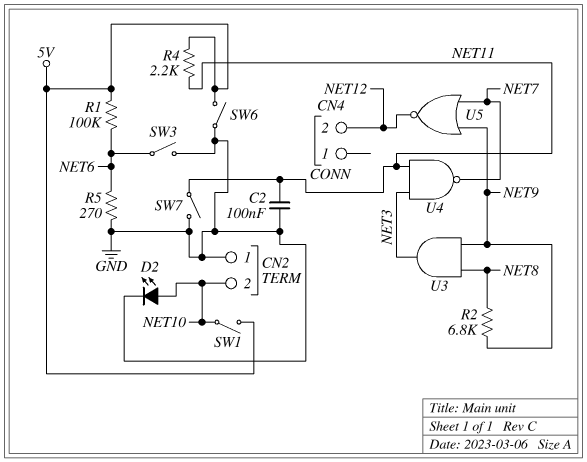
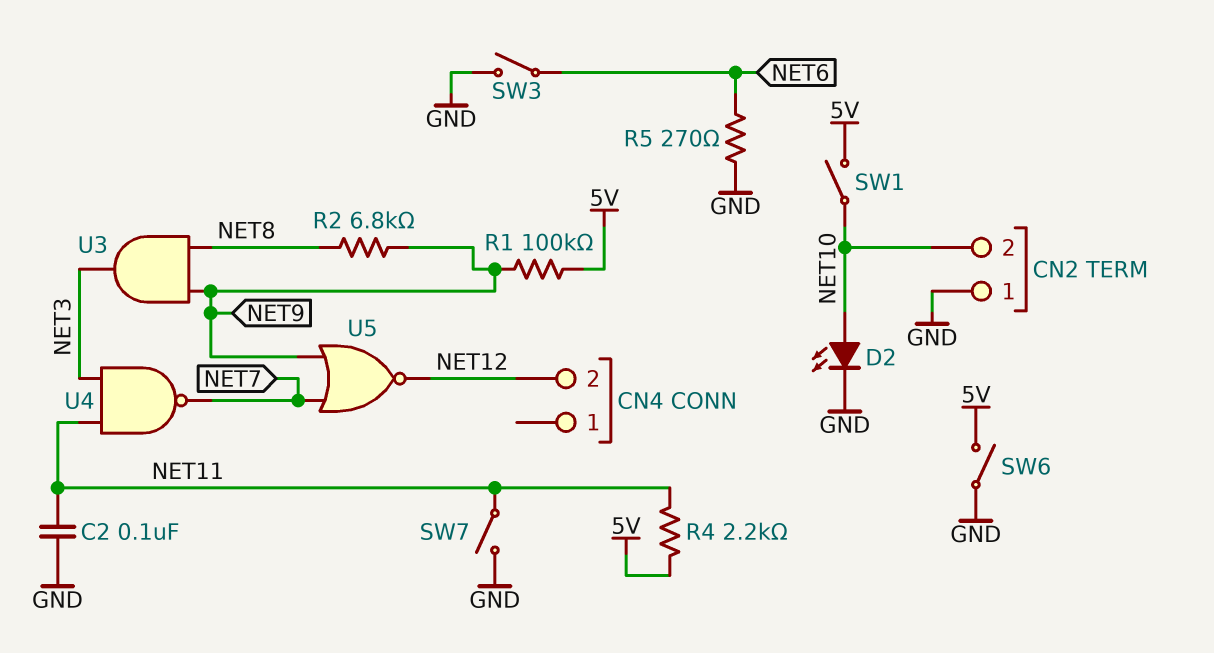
R1: 100k (5V, NET6) -> 100k (5V, NET9)

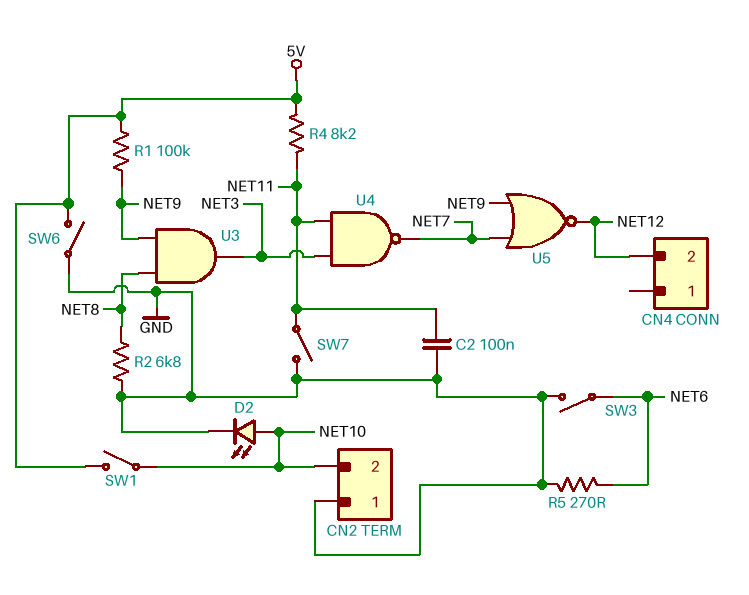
R2: 6.8k (NET8, NET9) -> 6.8k (GND, NET8)
R4: 2.2k (5V, NET11) -> 8.2k (5V, NET11)

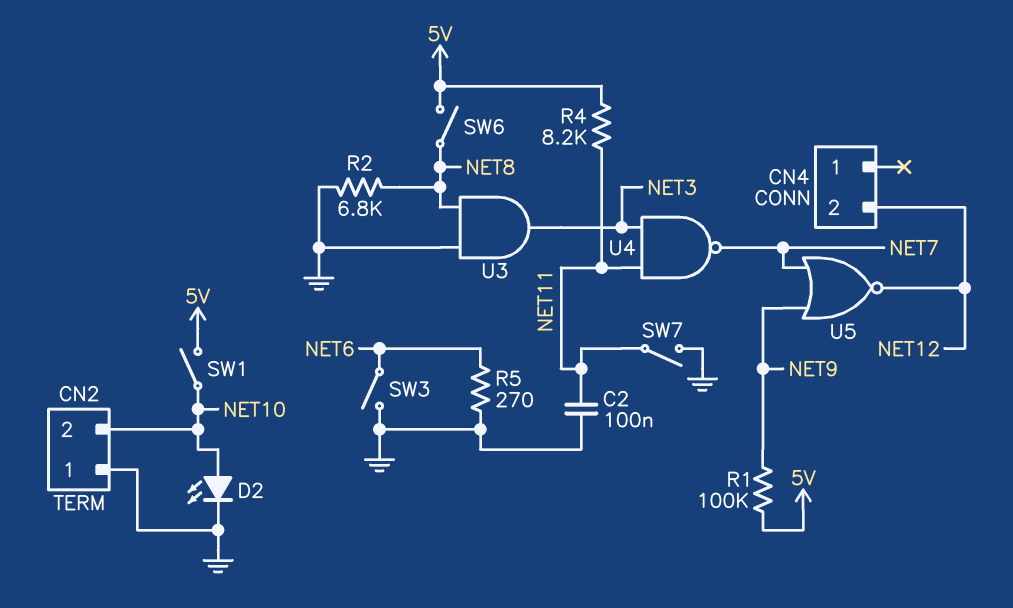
SW6: switch (5V, GND) -> switch (5V, NET8)
U3: AND (in NET8, in NET9, out NET3) -> AND (in GND, in NET8, out NET3)

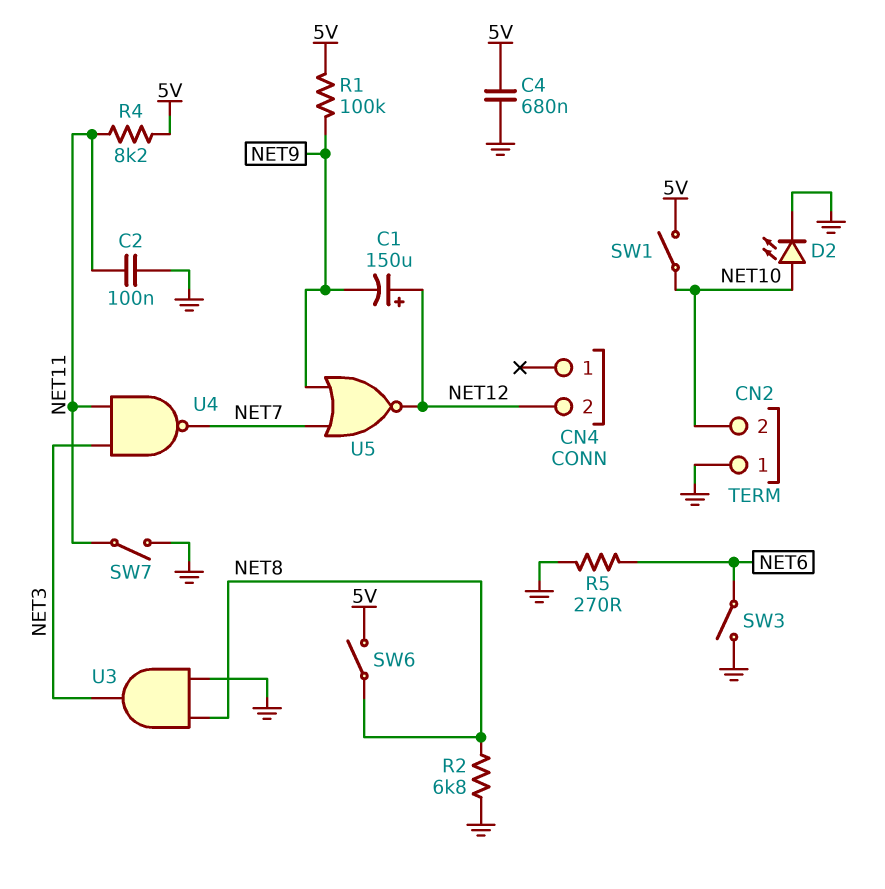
C1: none -> 150uF (plus NET12, minus NET9)
C4: none -> 680nF (5V, GND)

